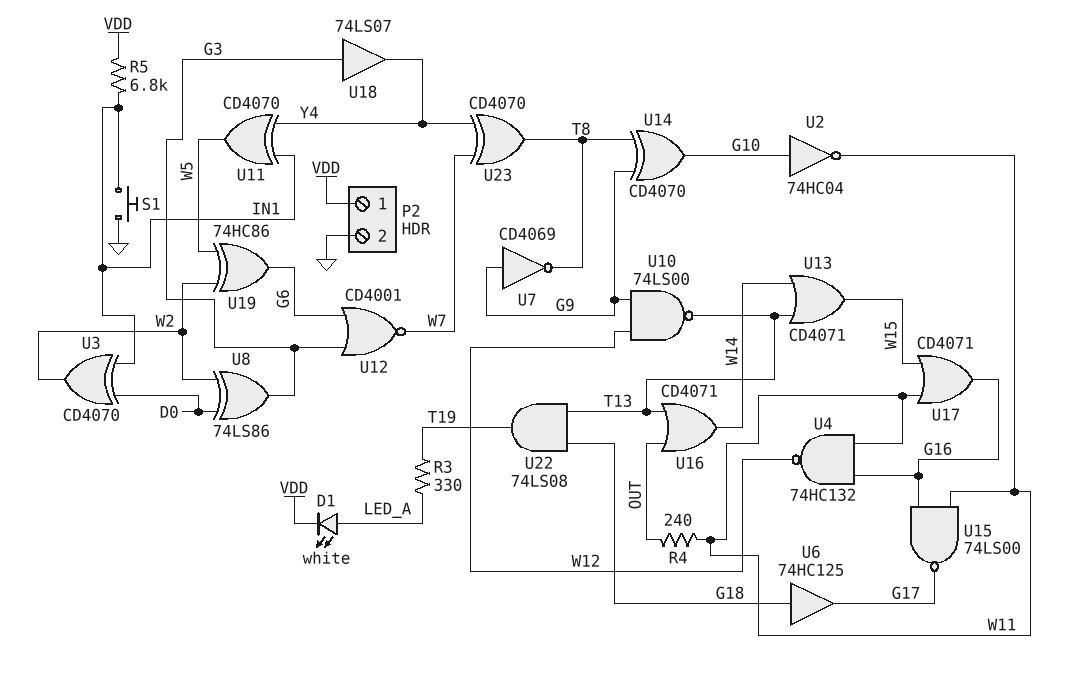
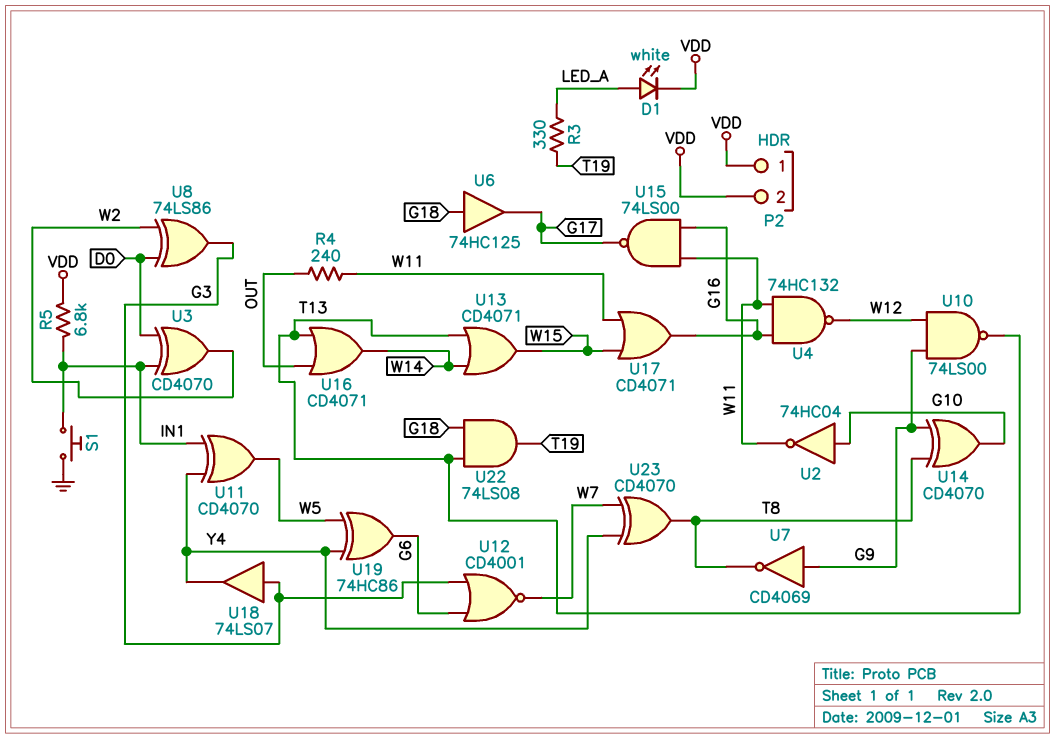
P2 pin 2: GND -> VDD
U19: XOR 74HC86 (in W2, in W5, out G6) -> XOR 74HC86 (in W5, in Y4, out G6)

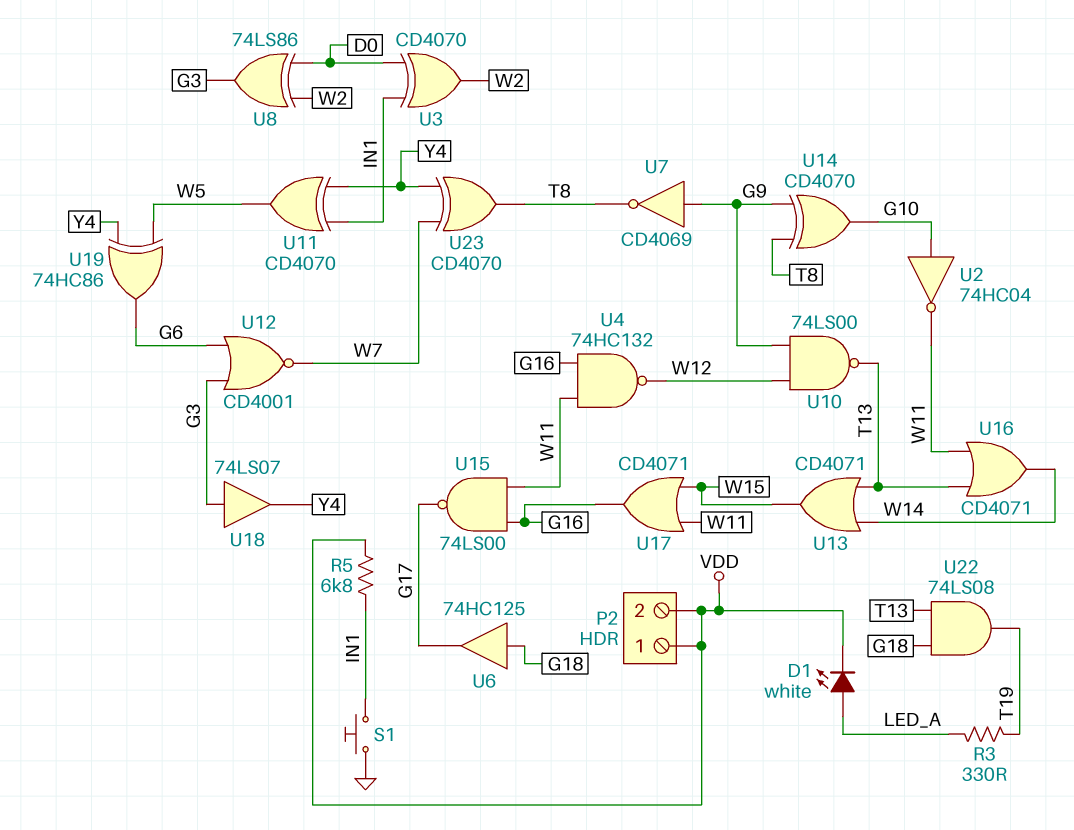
R4: 240 (OUT, W11) -> none
U16: OR CD4071 (in OUT, in T13, out W14) -> OR CD4071 (in T13, in W11, out W14)

